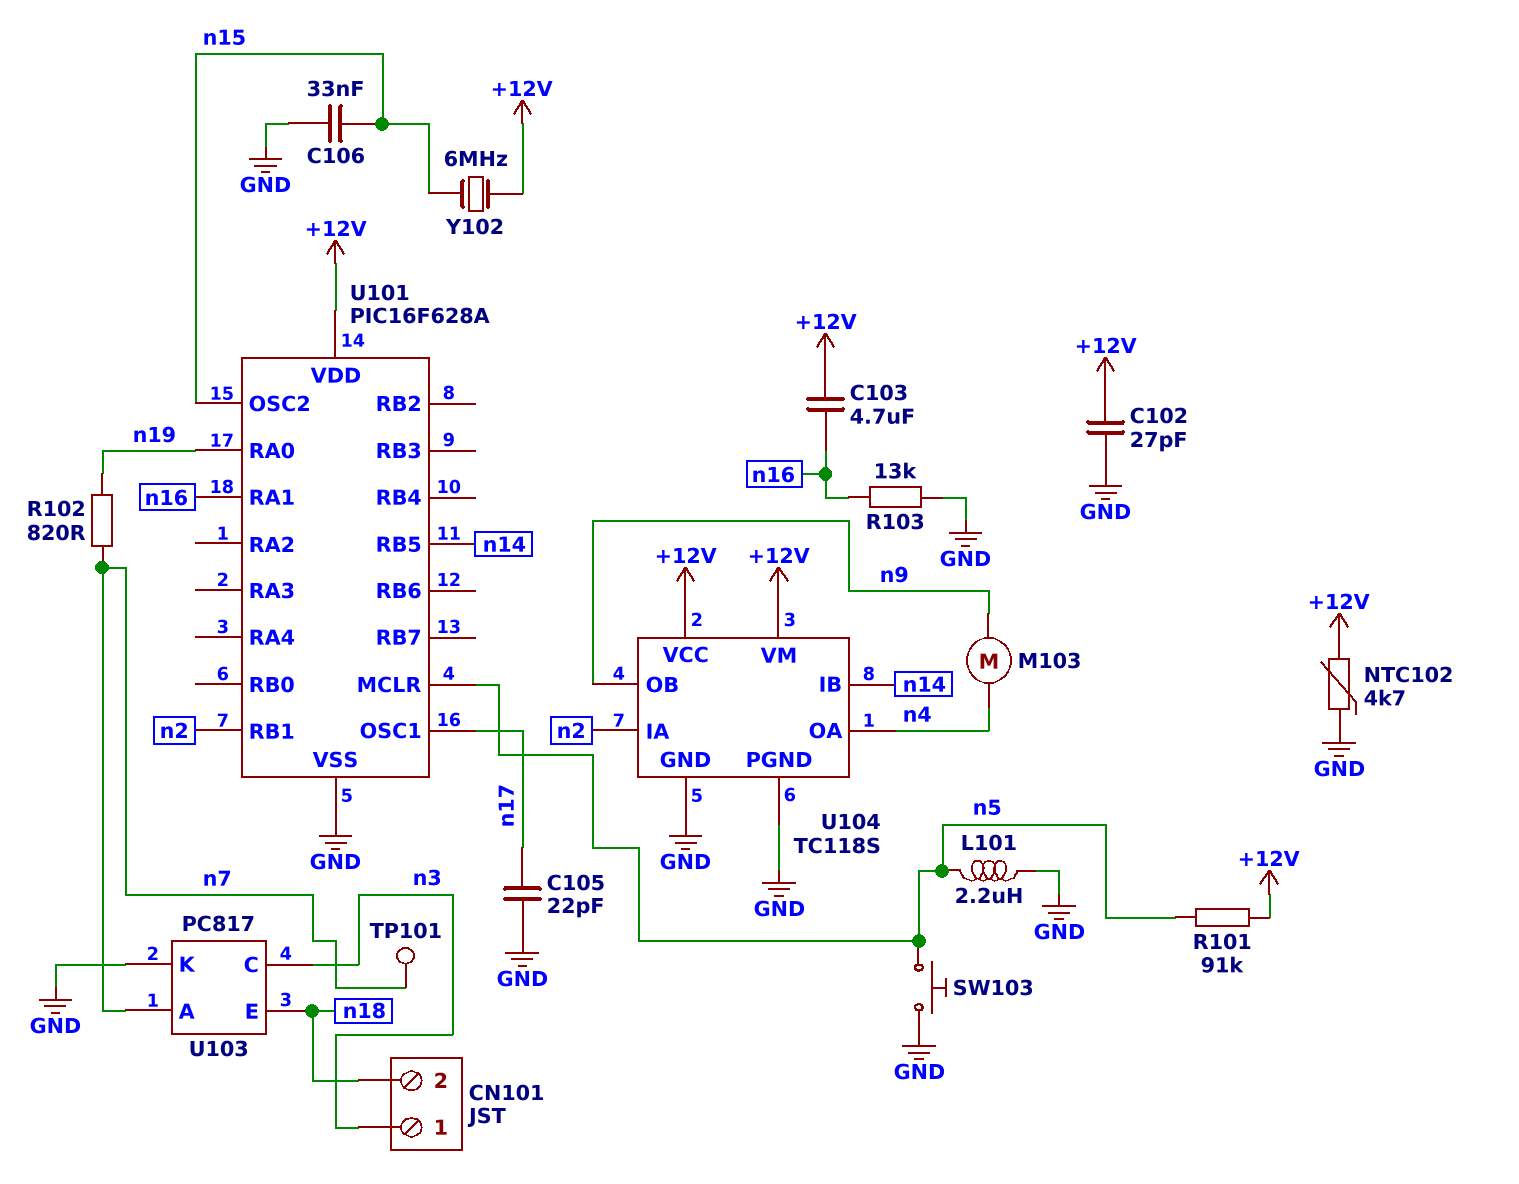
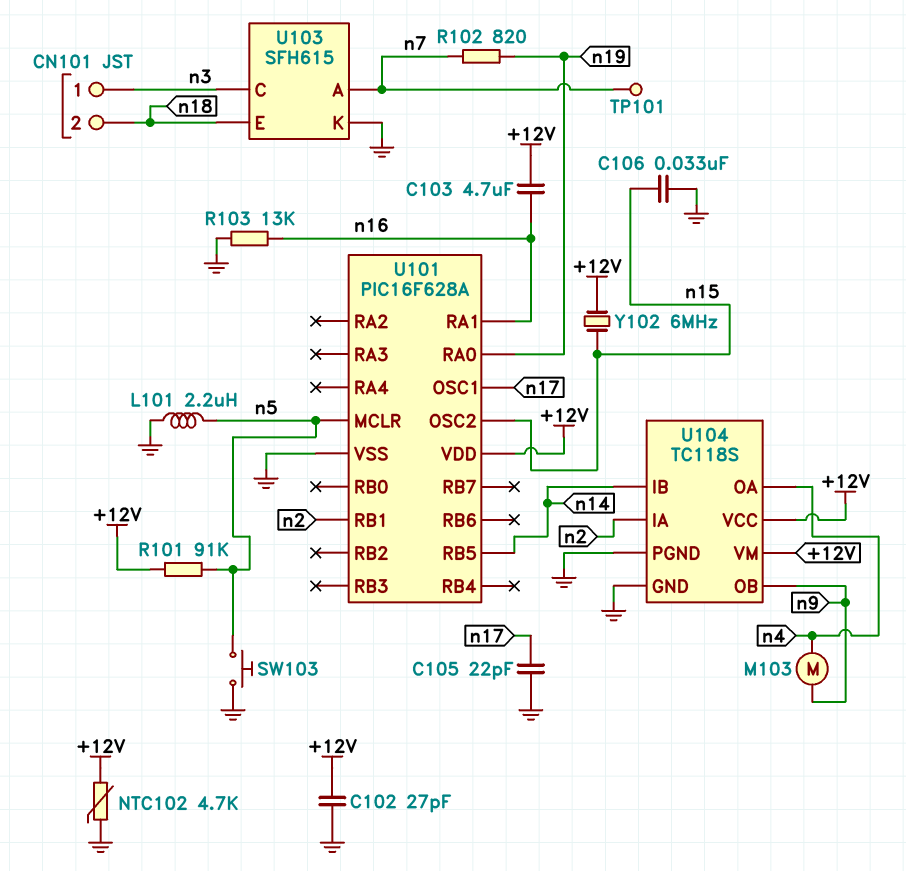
U103: PC817 -> SFH615

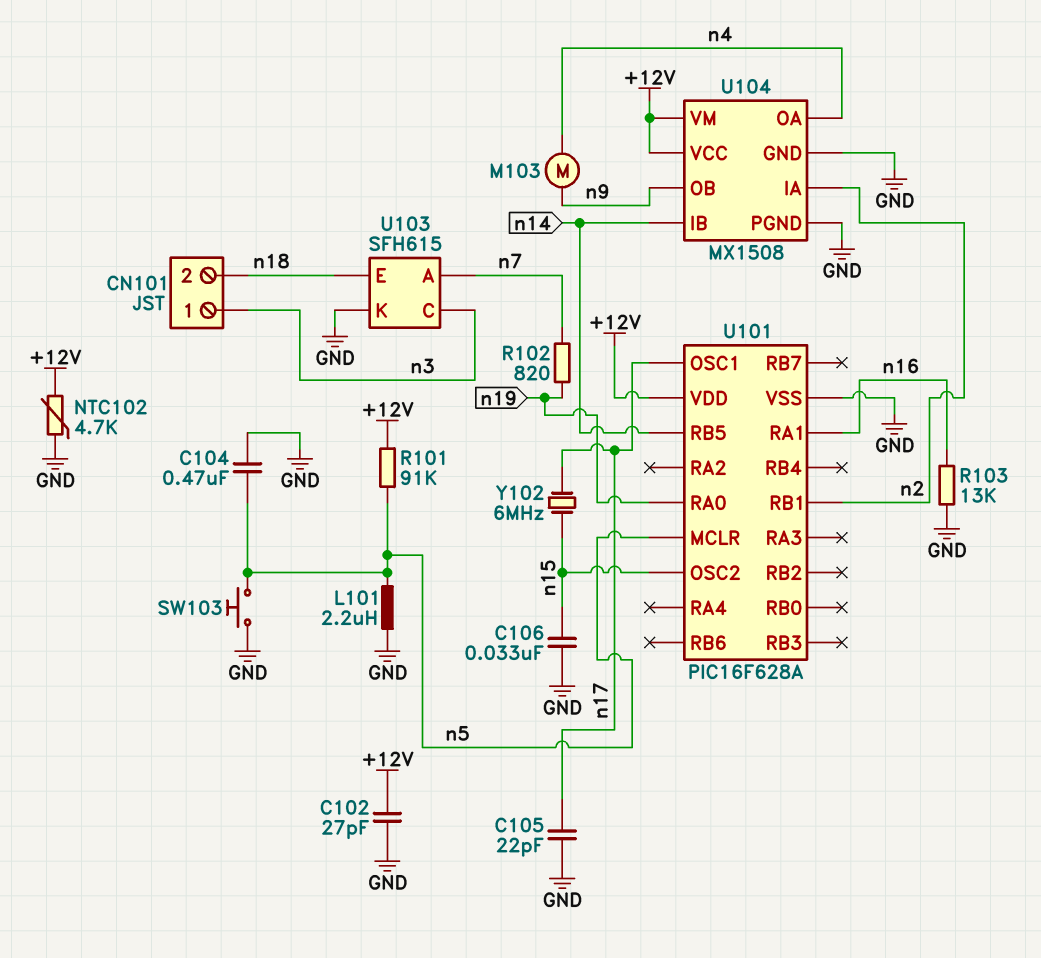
C103: 4.7uF (+12V, n16) -> none
C104: none -> 470nF (GND, n5)
TP101: test point (n7) -> none
U104: TC118S -> MX1508
Y102: 6MHz (+12V, n15) -> 6MHz (n15, n17)

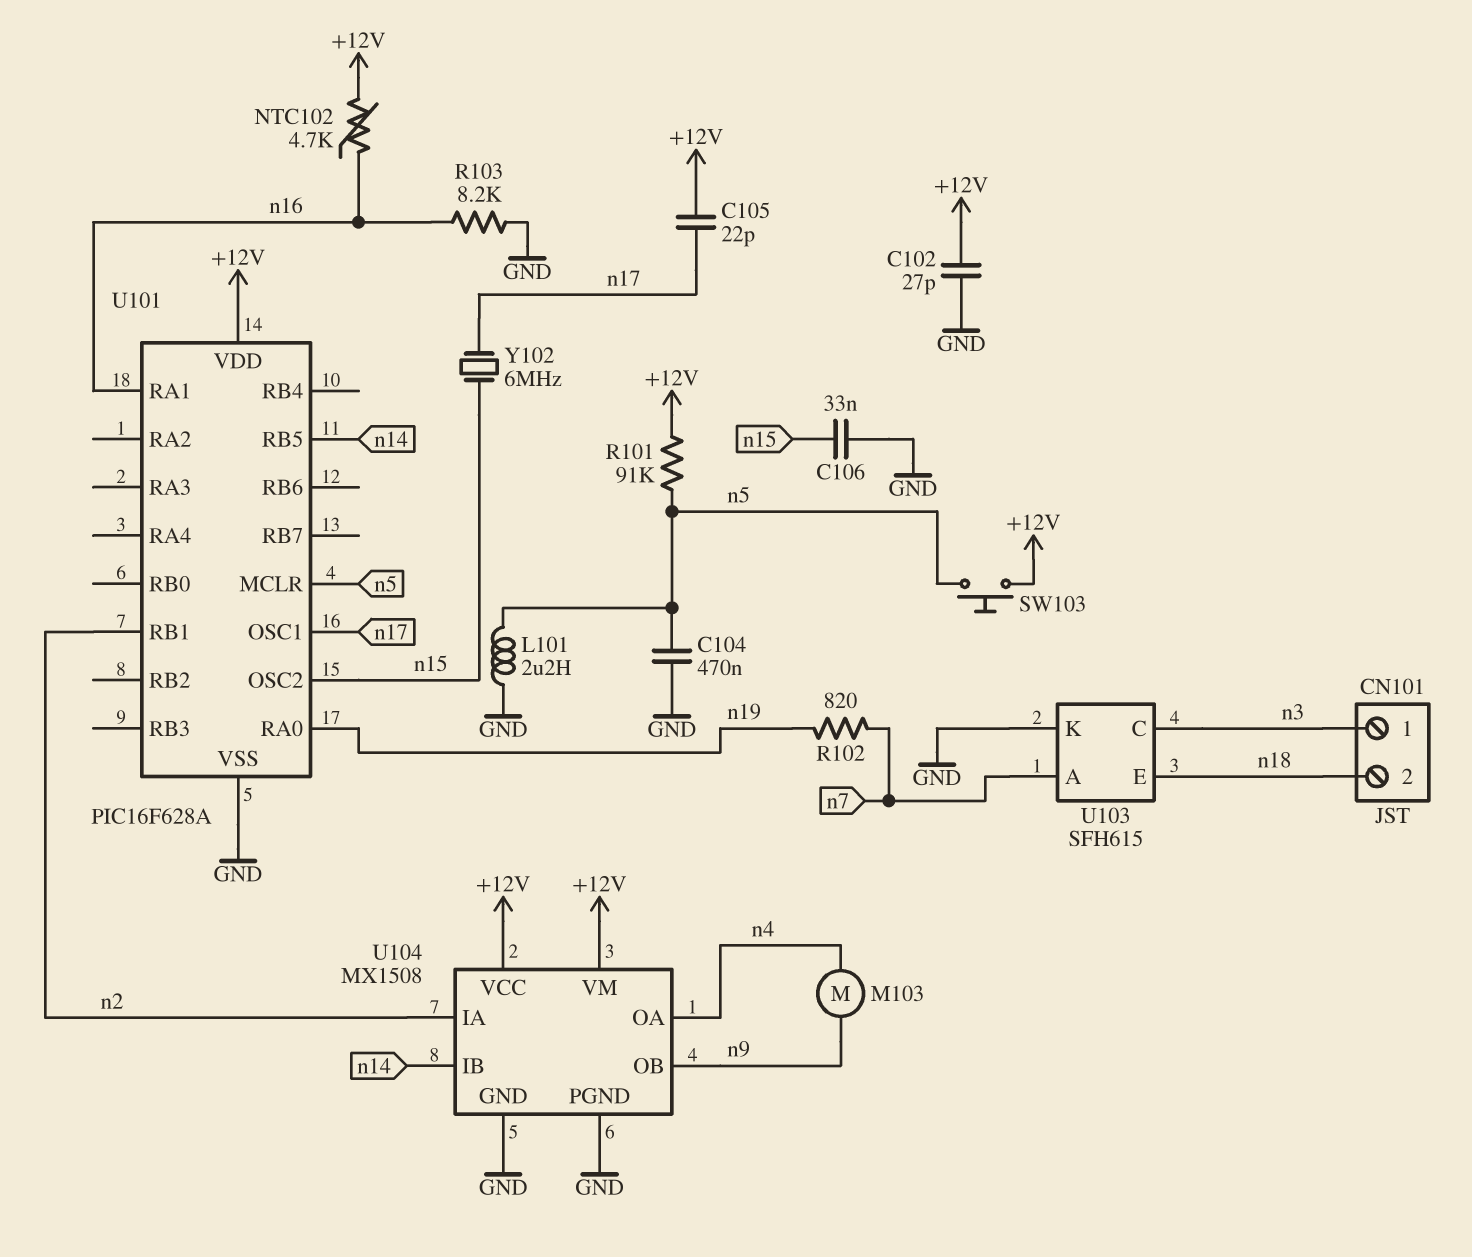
C105: 22pF (GND, n17) -> 22pF (+12V, n17)
NTC102: 4.7k (+12V, GND) -> 4.7k (+12V, n16)
R103: 13k (GND, n16) -> 8.2k (GND, n16)
SW103: button (GND, n5) -> button (+12V, n5)

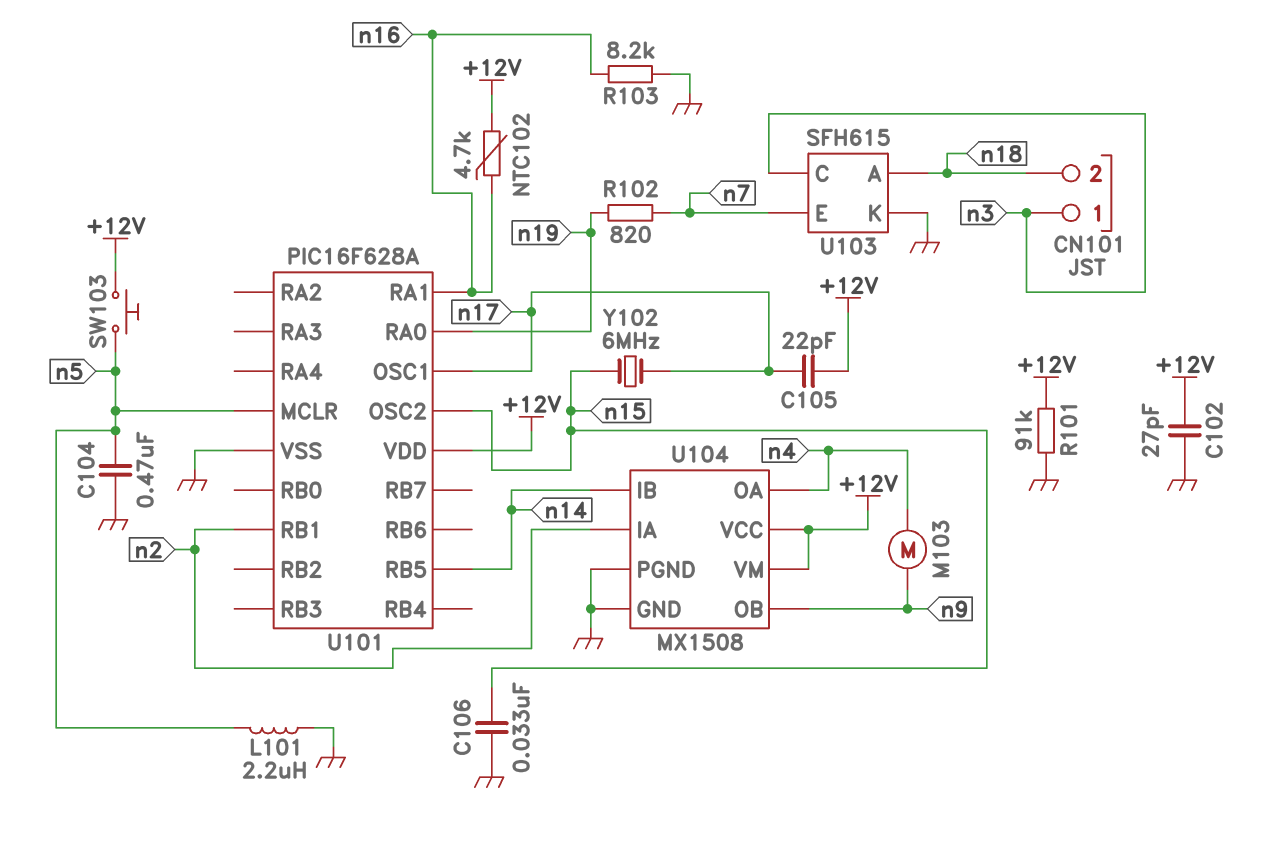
R101: 91k (+12V, n5) -> 91k (+12V, GND)
U103 pin A: n7 -> n18
U103 pin E: n18 -> n7

